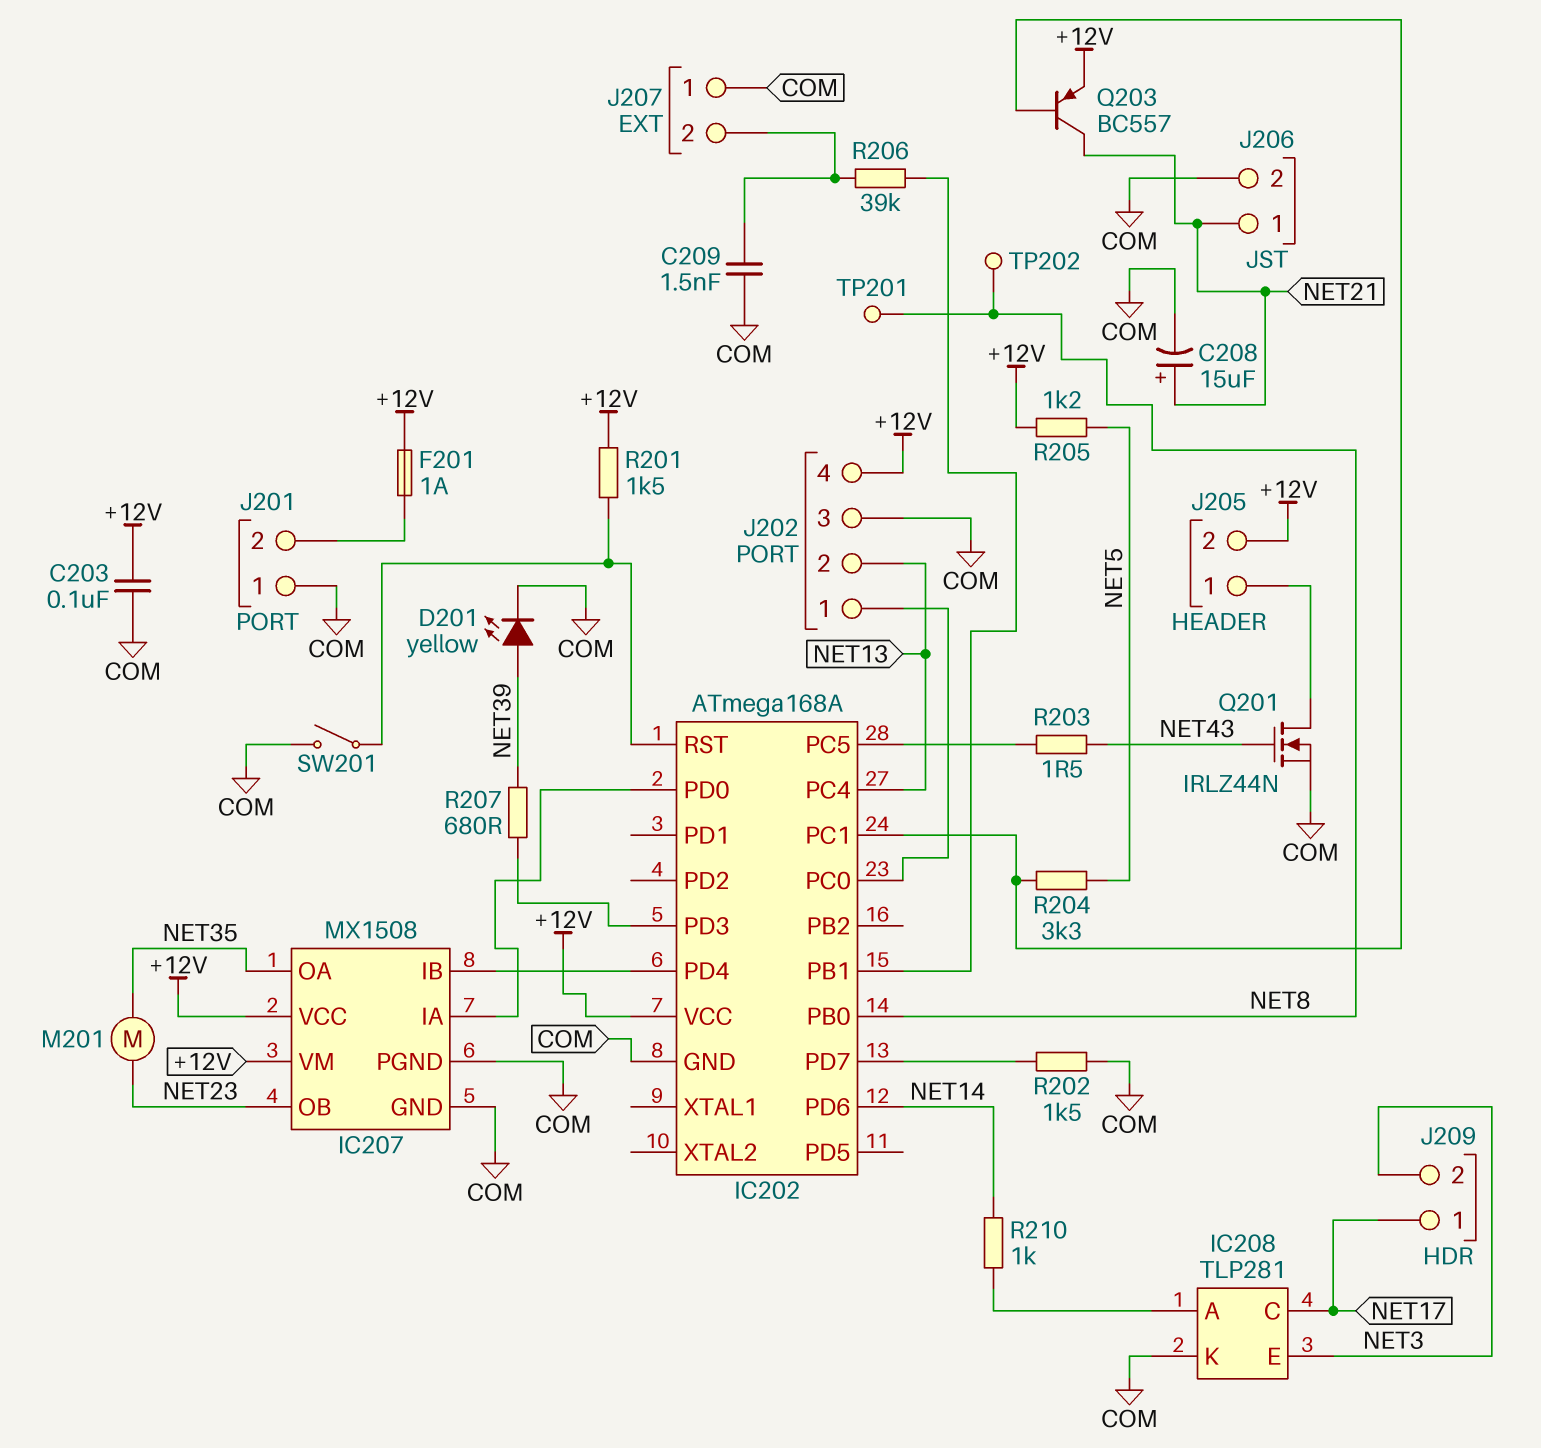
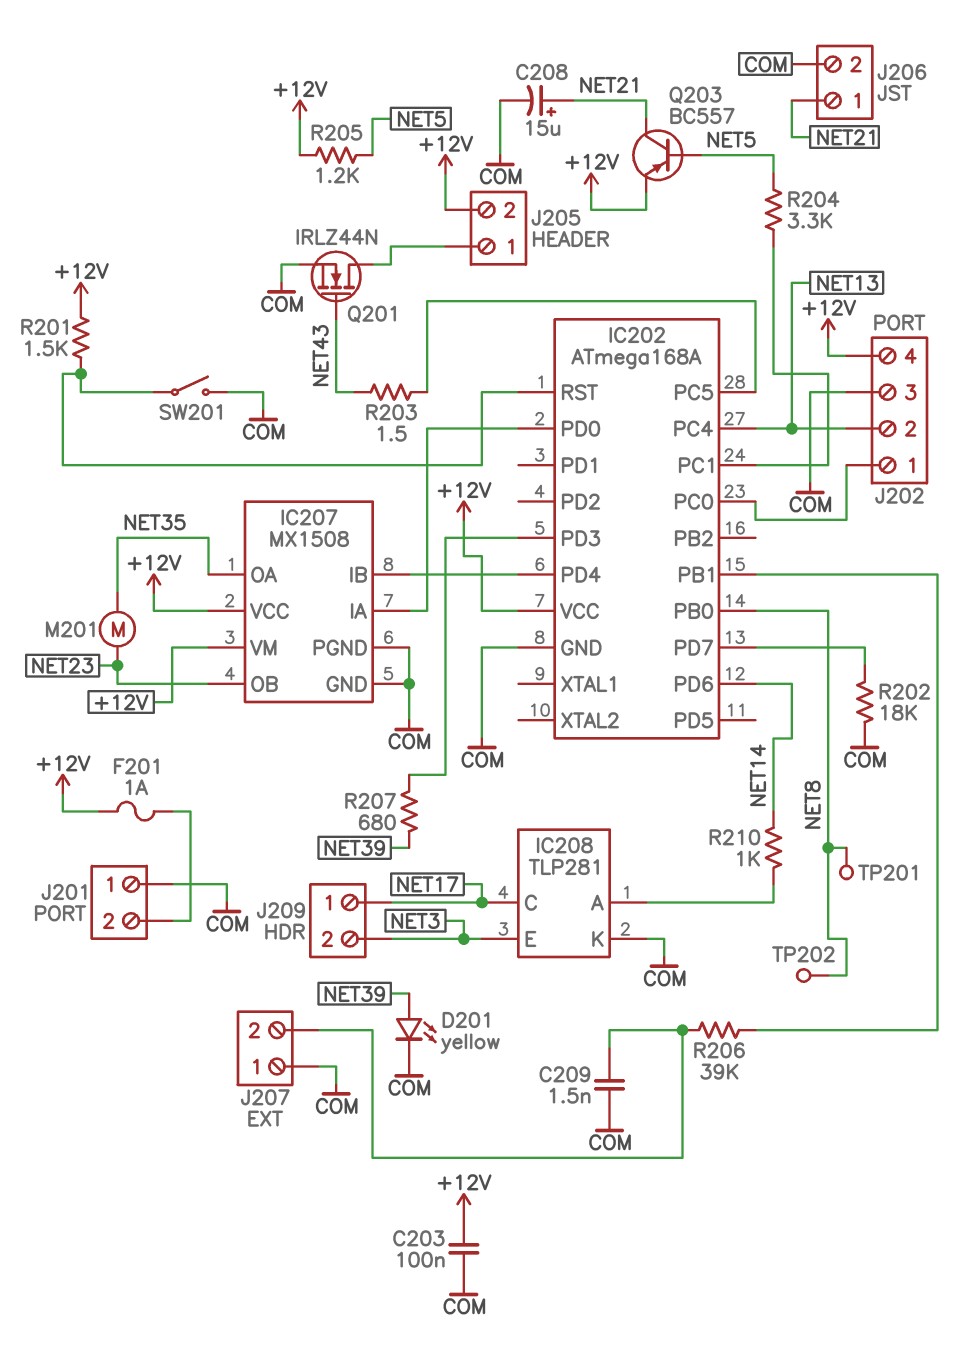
Q203: PNP BC557 (B IC202/PC1, C NET21, E +12V) -> PNP BC557 (B NET5, C NET21, E +12V)
R202: 1.5k (COM, IC202/PD7) -> 18k (COM, IC202/PD7)

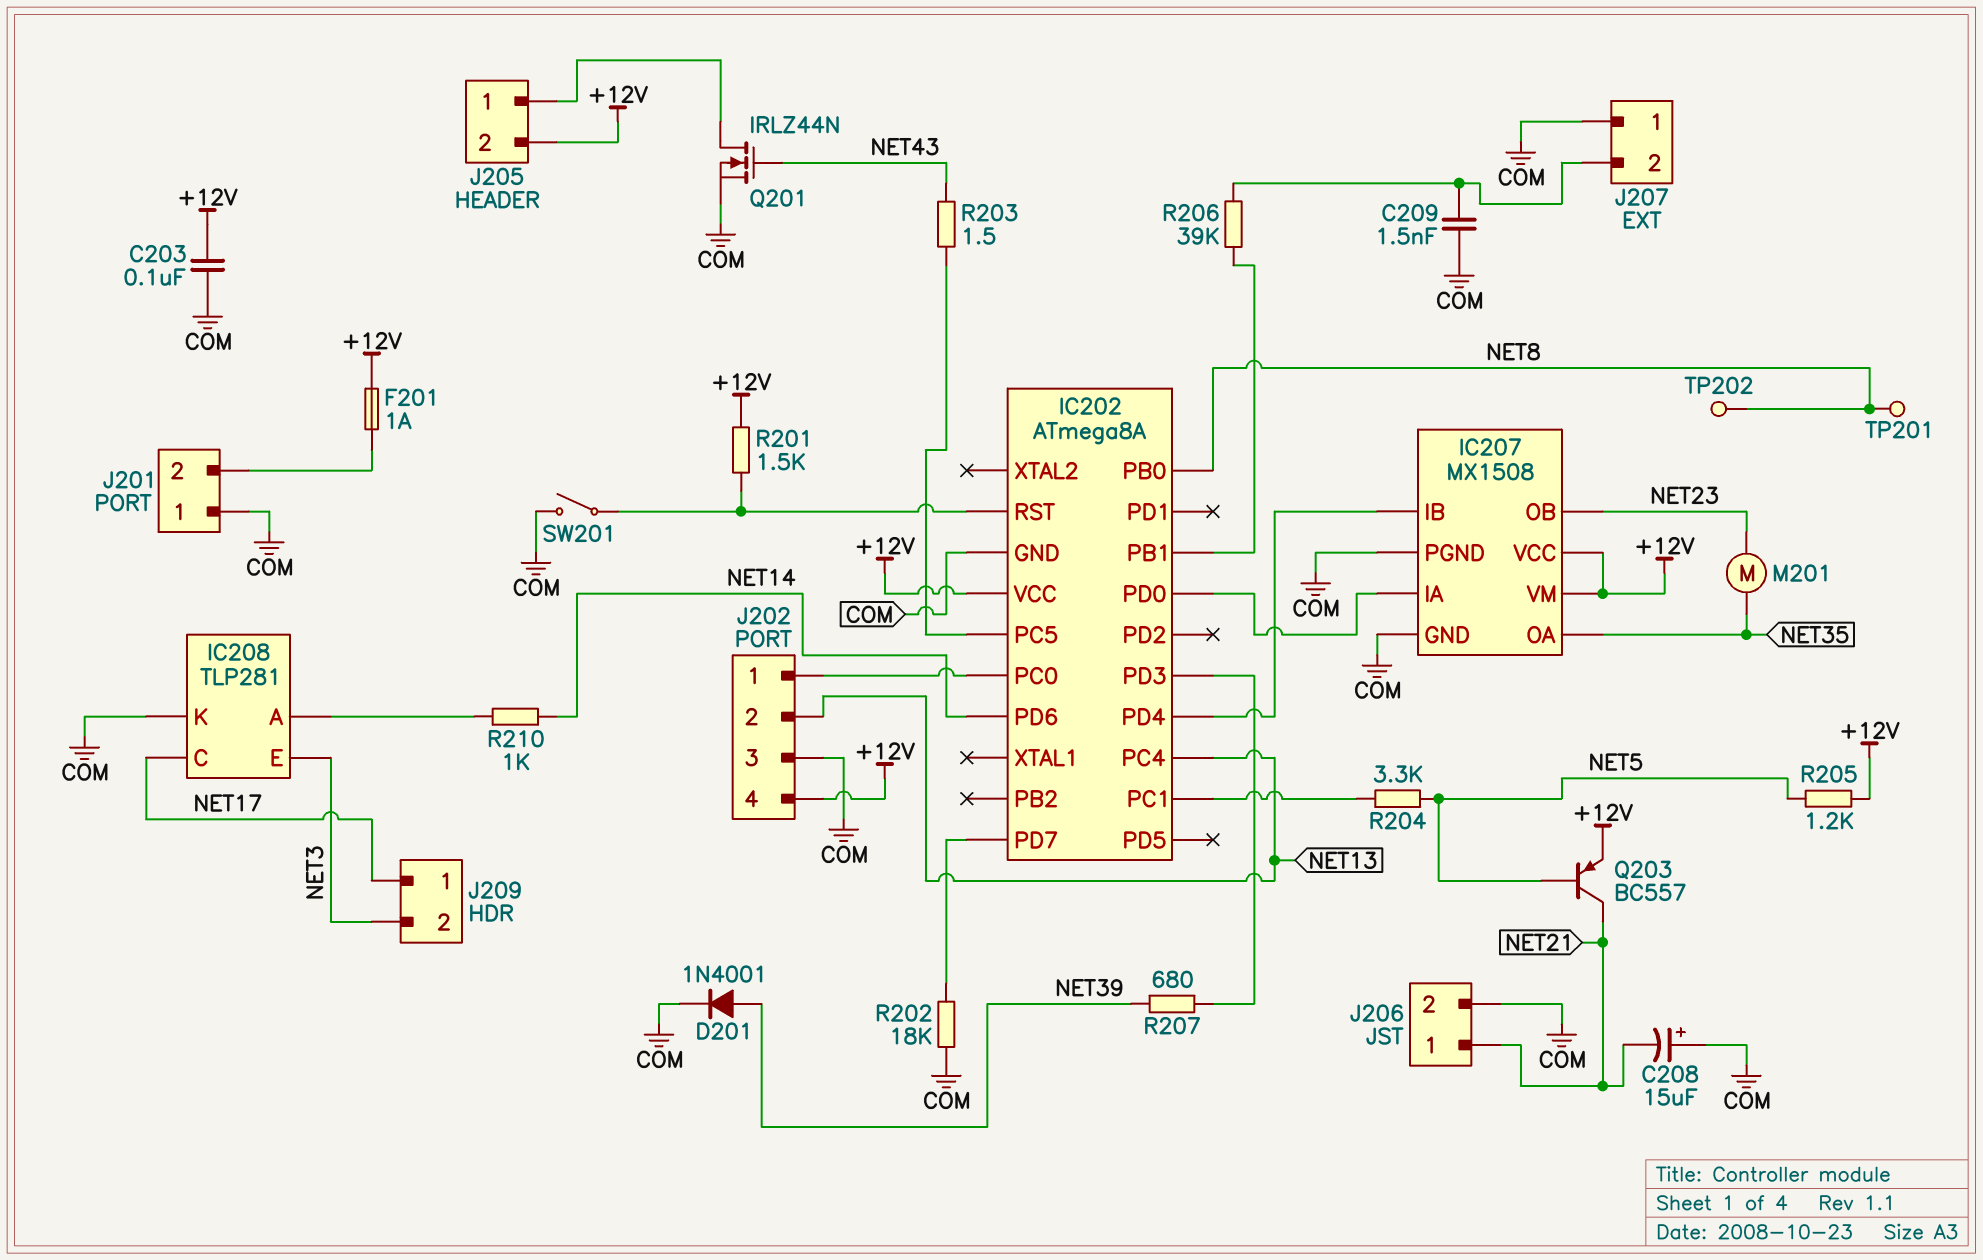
C208: 15uF (plus NET21, minus COM) -> 15uF (plus COM, minus NET21)
D201: LED yellow (A NET39, K COM) -> diode 1N4001 (A NET39, K COM)
IC202: ATmega168A -> ATmega8A

